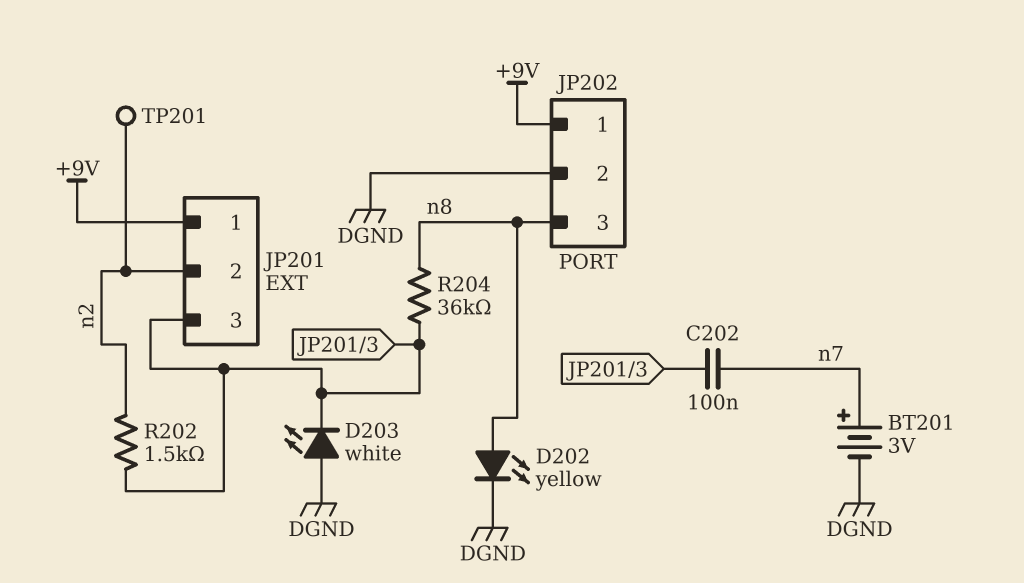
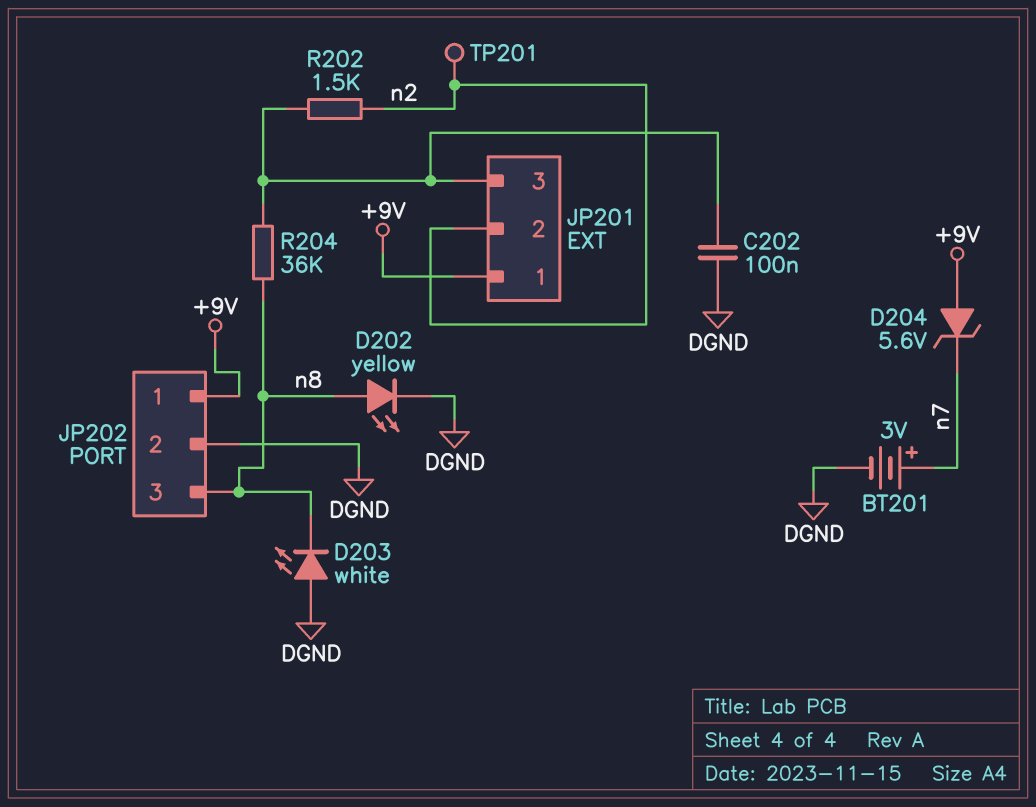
C202: 100nF (JP201/3, n7) -> 100nF (DGND, JP201/3)
D203: LED white (A DGND, K JP201/3) -> LED white (A DGND, K n8)
D204: none -> zener 5.6V (A +9V, K n7)

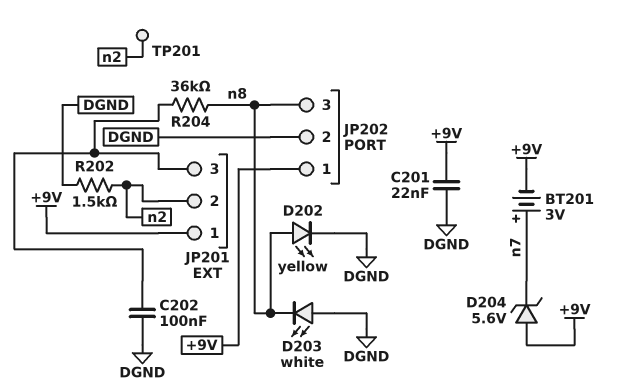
BT201: 3V (plus n7, minus DGND) -> 3V (plus n7, minus +9V)
C201: none -> 22nF (+9V, DGND)
R202: 1.5k (JP201/3, n2) -> 1.5k (DGND, n2)

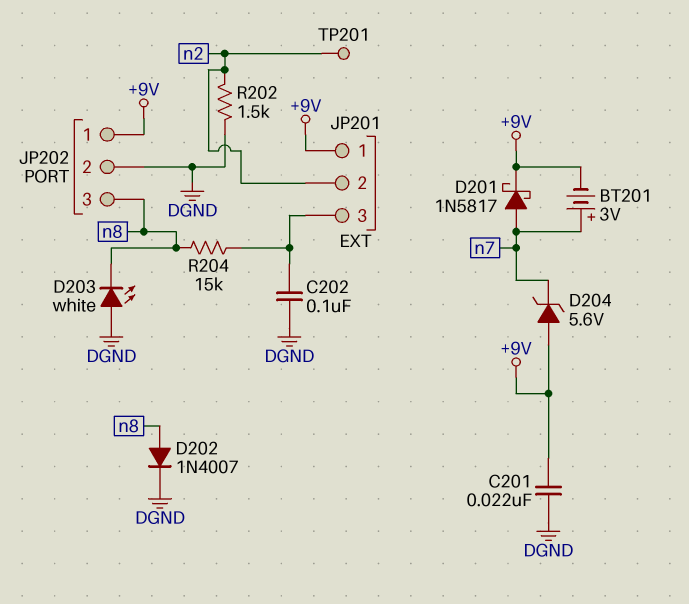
D201: none -> schottky 1N5817 (A n7, K +9V)
D202: LED yellow (A n8, K DGND) -> diode 1N4007 (A n8, K DGND)
R204: 36k (JP201/3, n8) -> 15k (JP201/3, n8)

